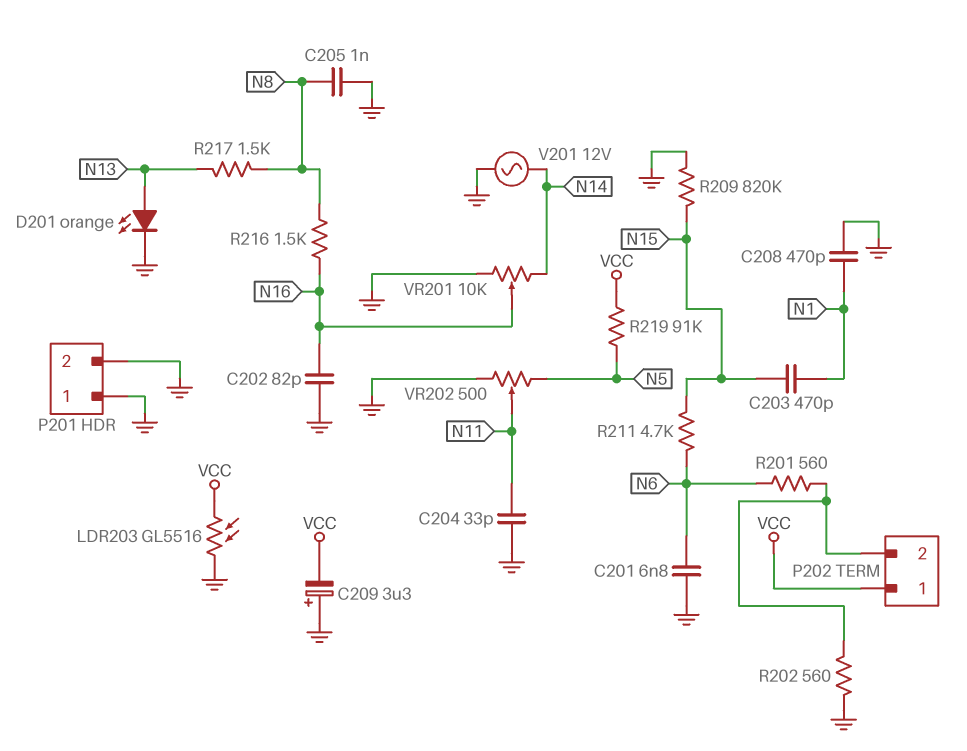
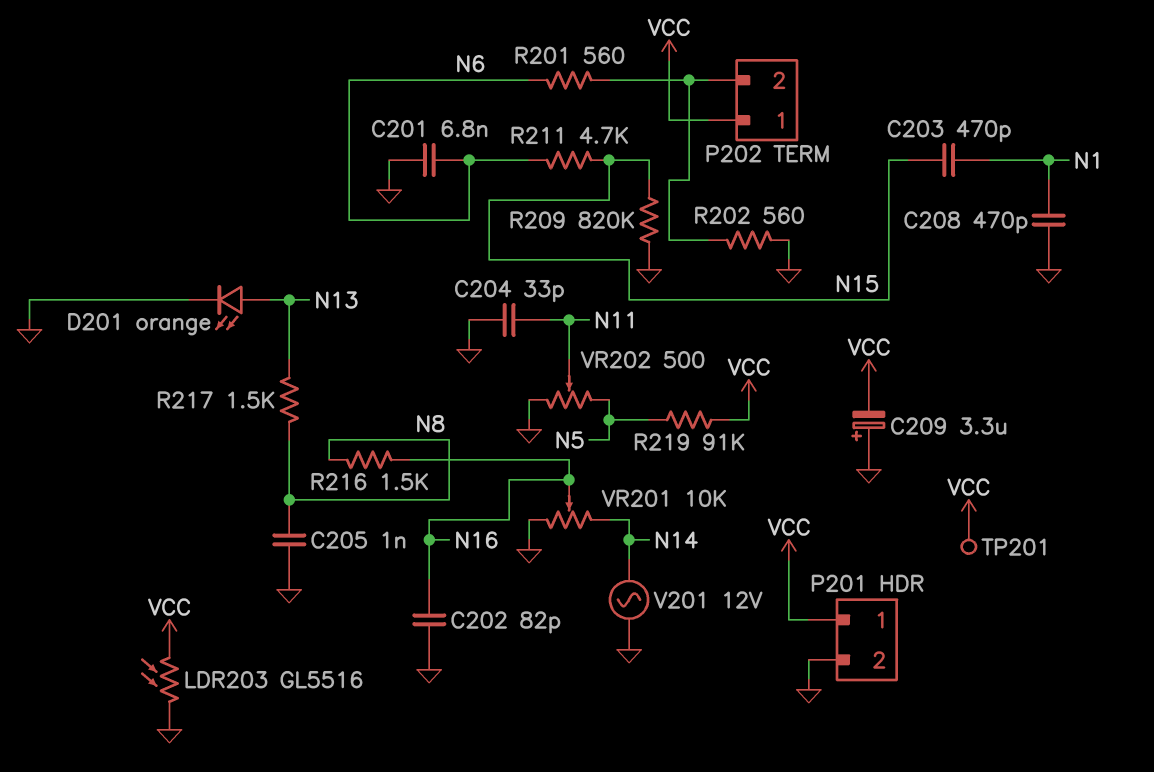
P201 pin 1: GND -> VCC
TP201: none -> test point (VCC)

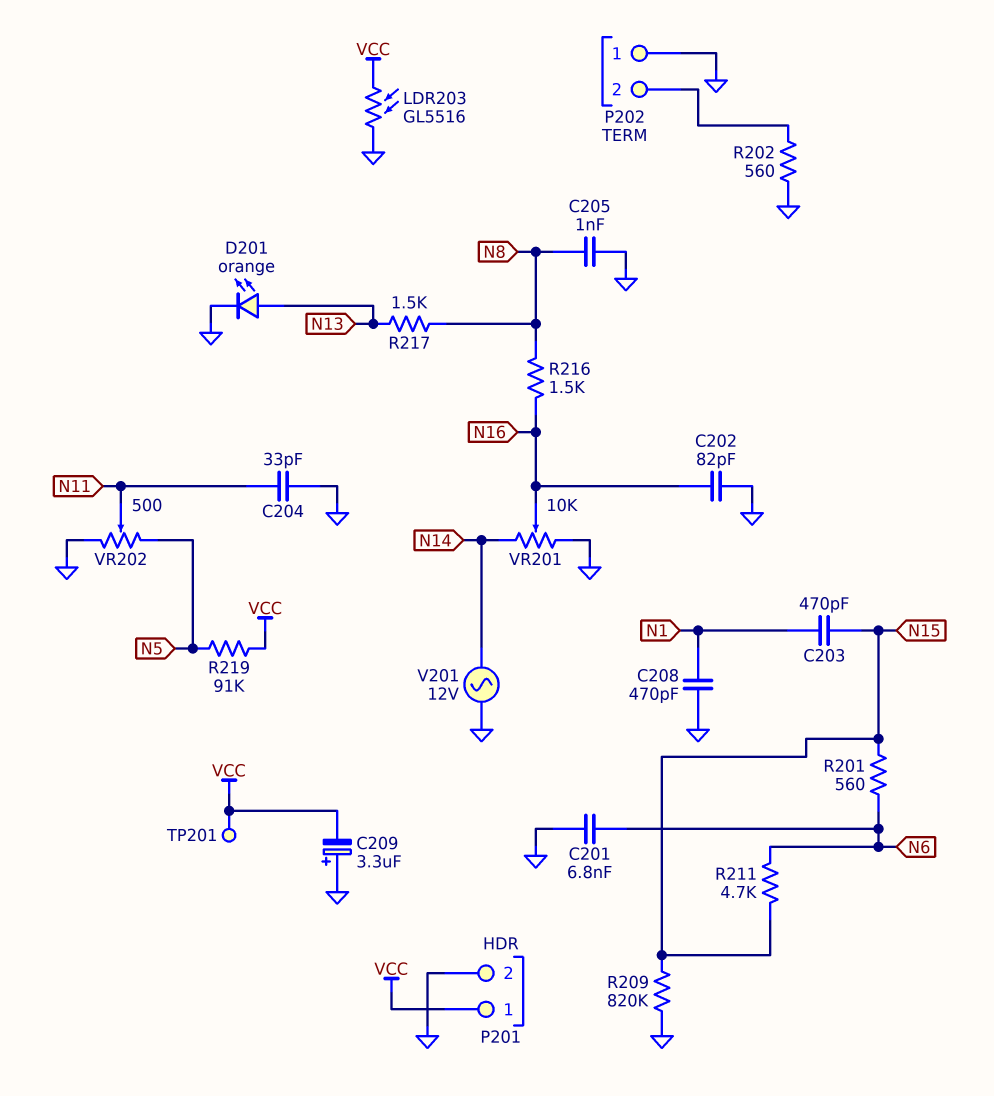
P202 pin 1: VCC -> GND
R201: 560 (N6, P202/2) -> 560 (N6, N15)

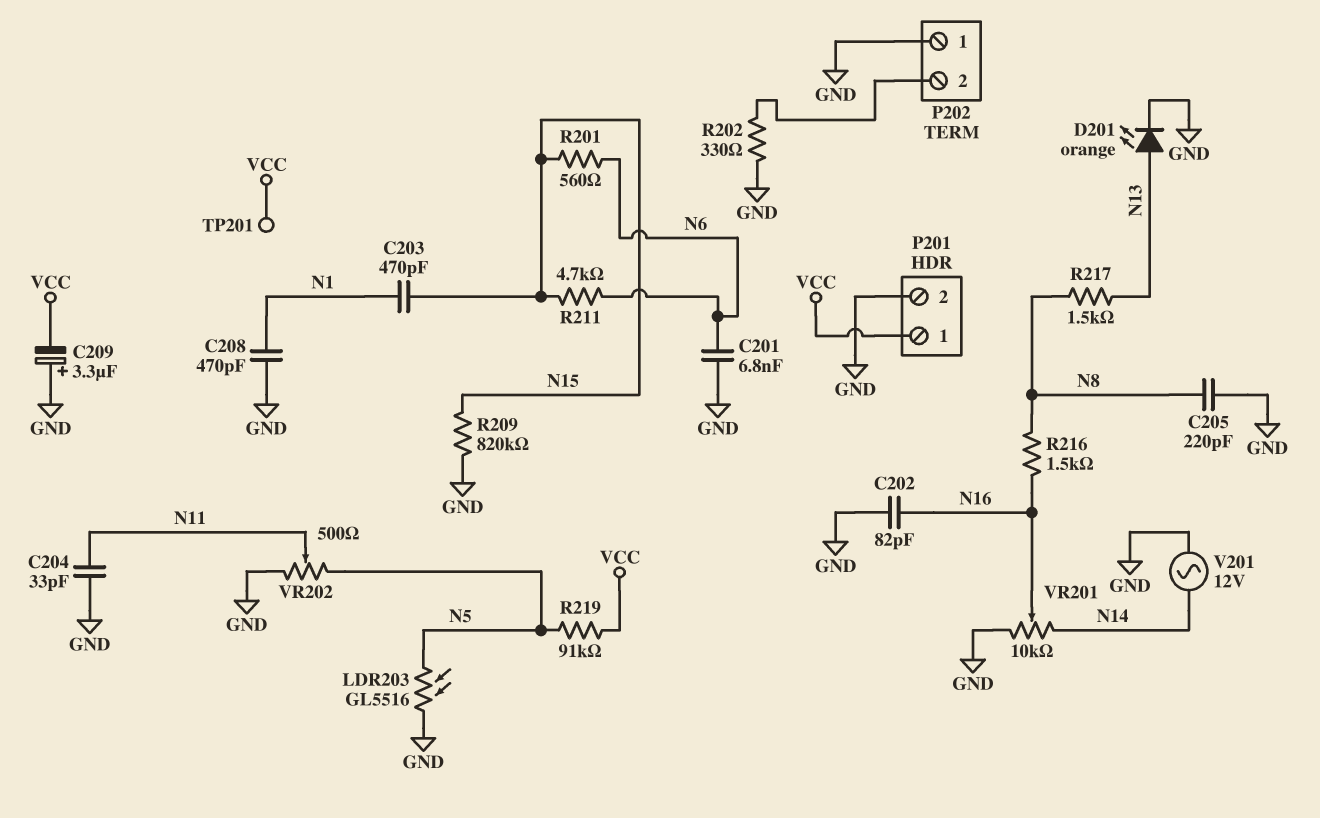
C205: 1nF (GND, N8) -> 220pF (GND, N8)
LDR203: GL5516 (GND, VCC) -> GL5516 (GND, N5)
R202: 560 (GND, P202/2) -> 330 (GND, P202/2)

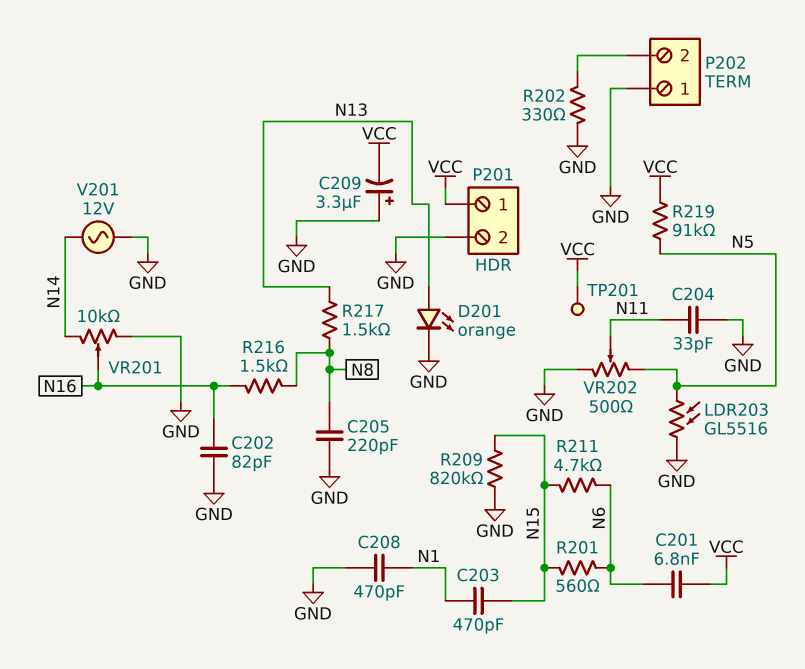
C201: 6.8nF (GND, N6) -> 6.8nF (N6, VCC)

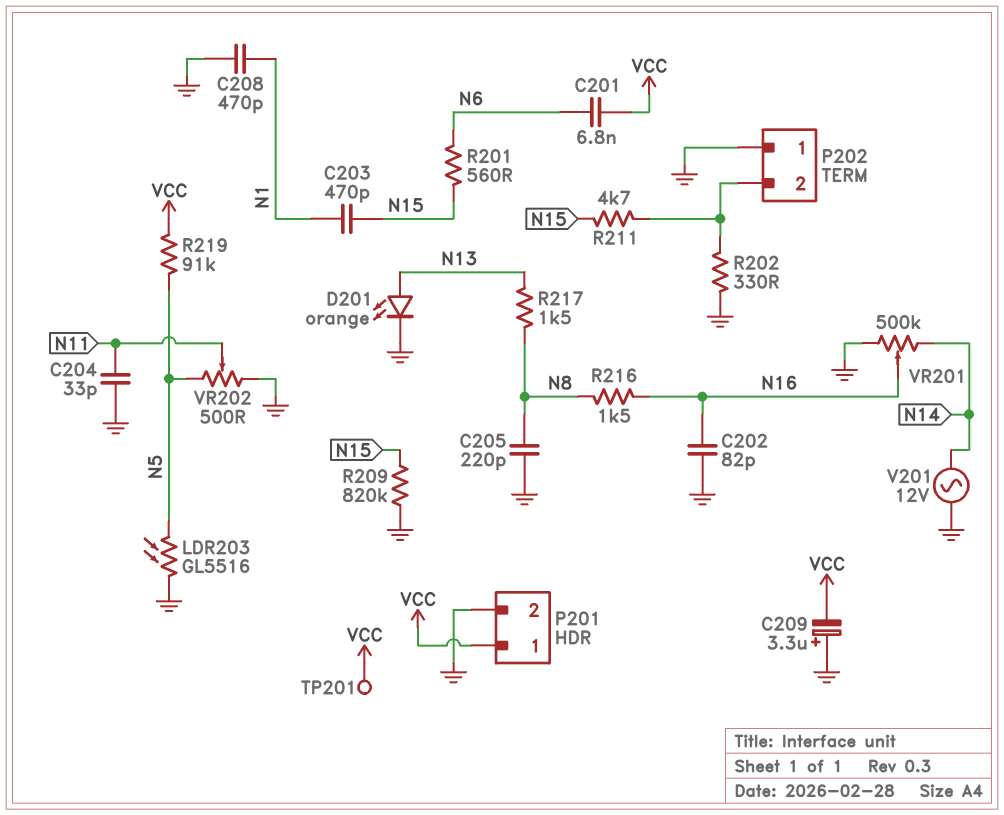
R211: 4.7k (N6, N15) -> 4.7k (N15, P202/2)
VR201: 10k (GND, N14, wiper N16) -> 500k (GND, N14, wiper N16)

